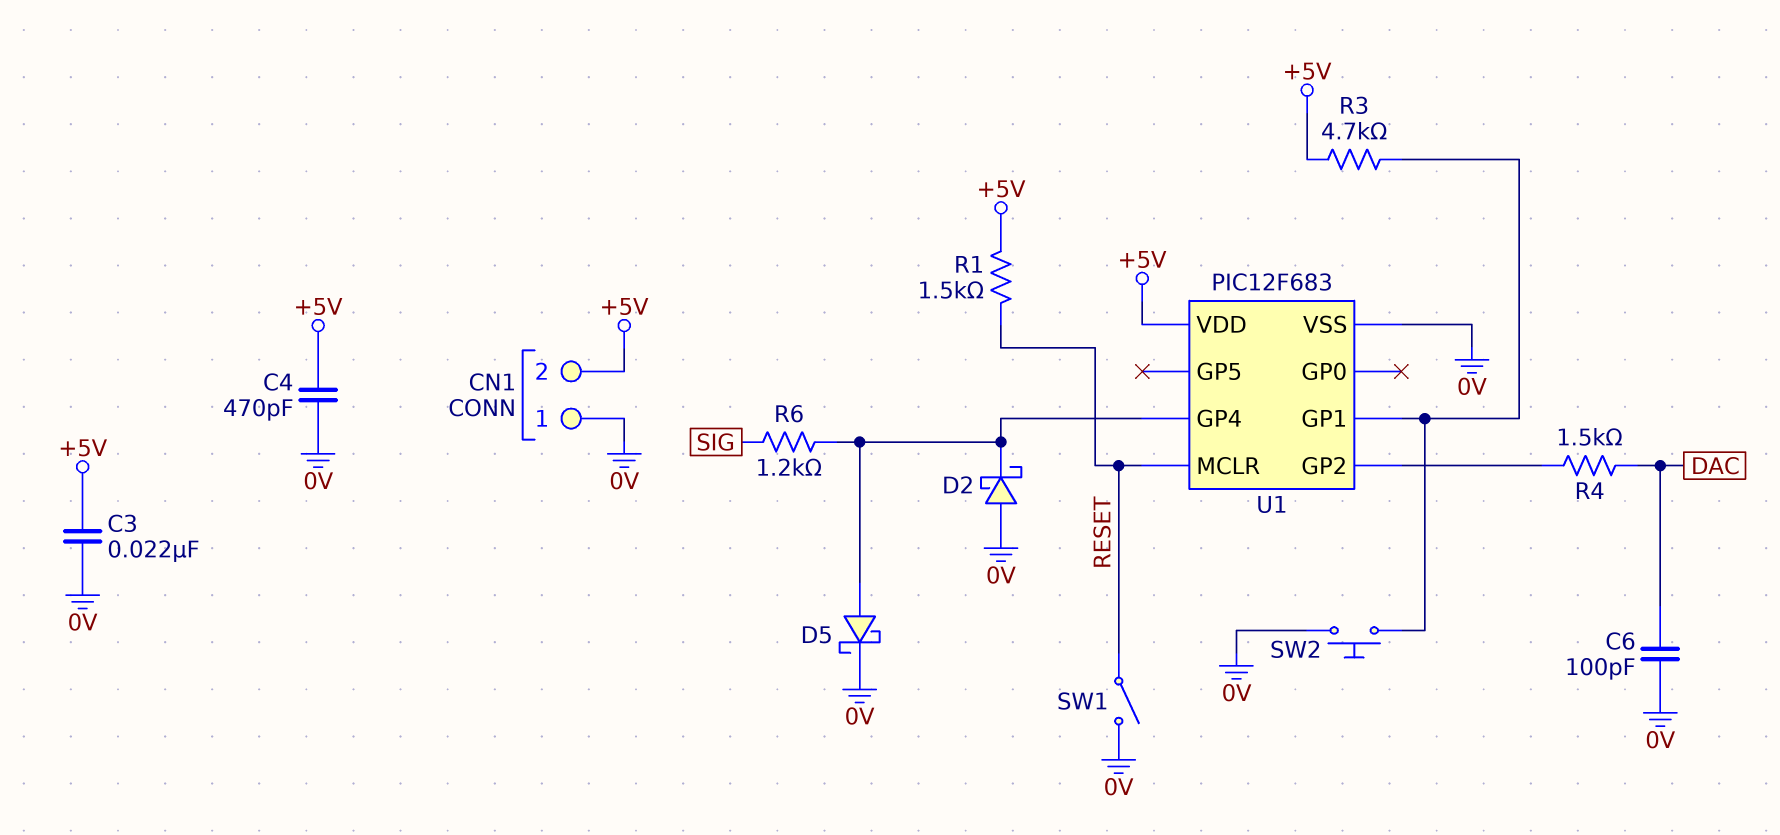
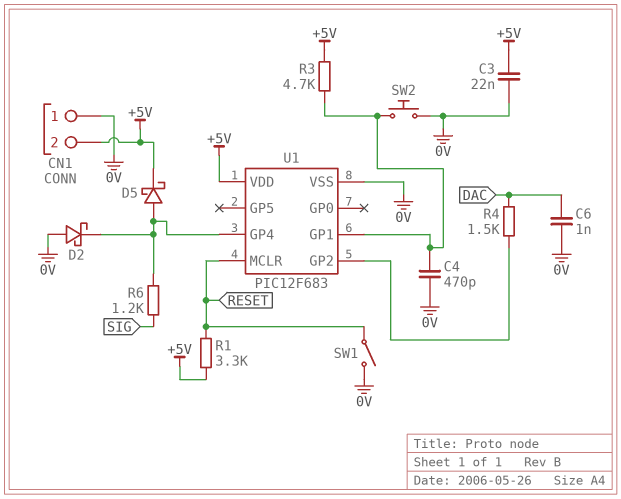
C4: 470pF (+5V, 0V) -> 470pF (0V, U1/GP1)
C6: 100pF (0V, DAC) -> 1nF (0V, DAC)
D5: schottky (A U1/GP4, K 0V) -> schottky (A U1/GP4, K +5V)
R1: 1.5k (+5V, RESET) -> 3.3k (+5V, RESET)

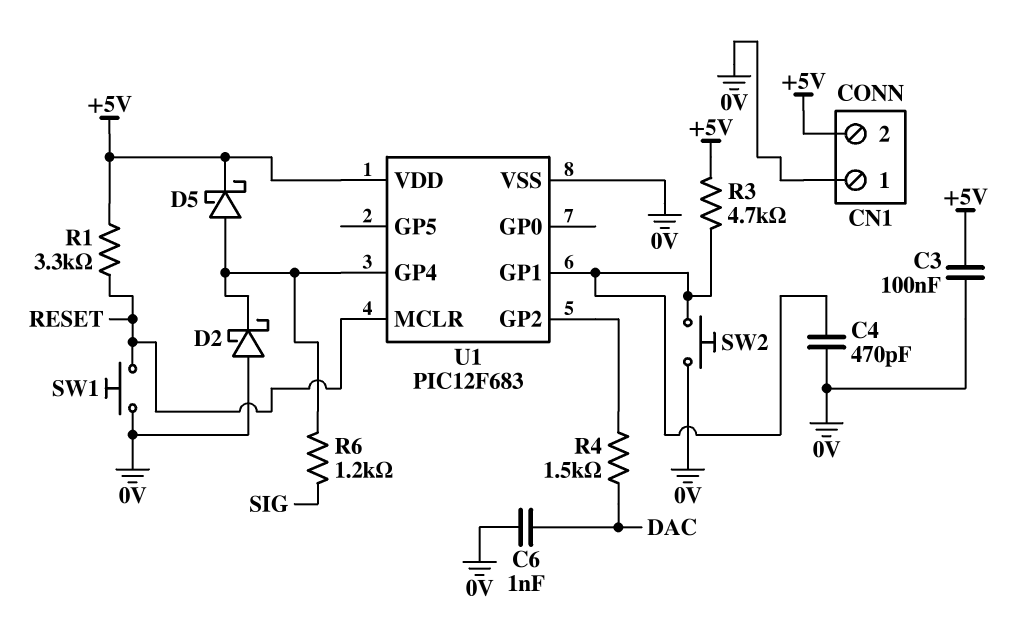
C3: 22nF (+5V, 0V) -> 100nF (+5V, 0V)
SW1: switch (0V, RESET) -> button (0V, RESET)

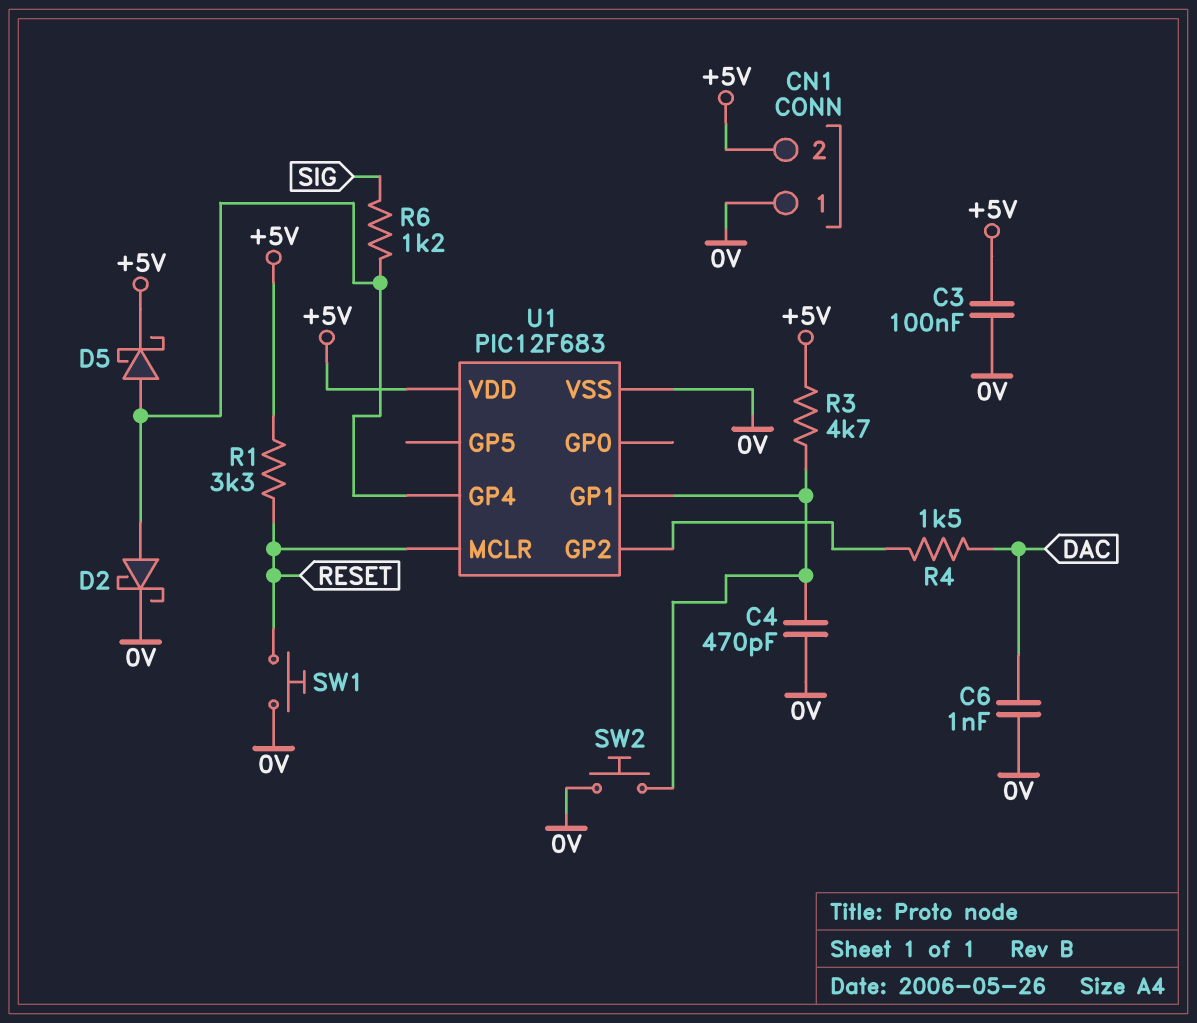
D2: schottky (A 0V, K U1/GP4) -> schottky (A U1/GP4, K 0V)

